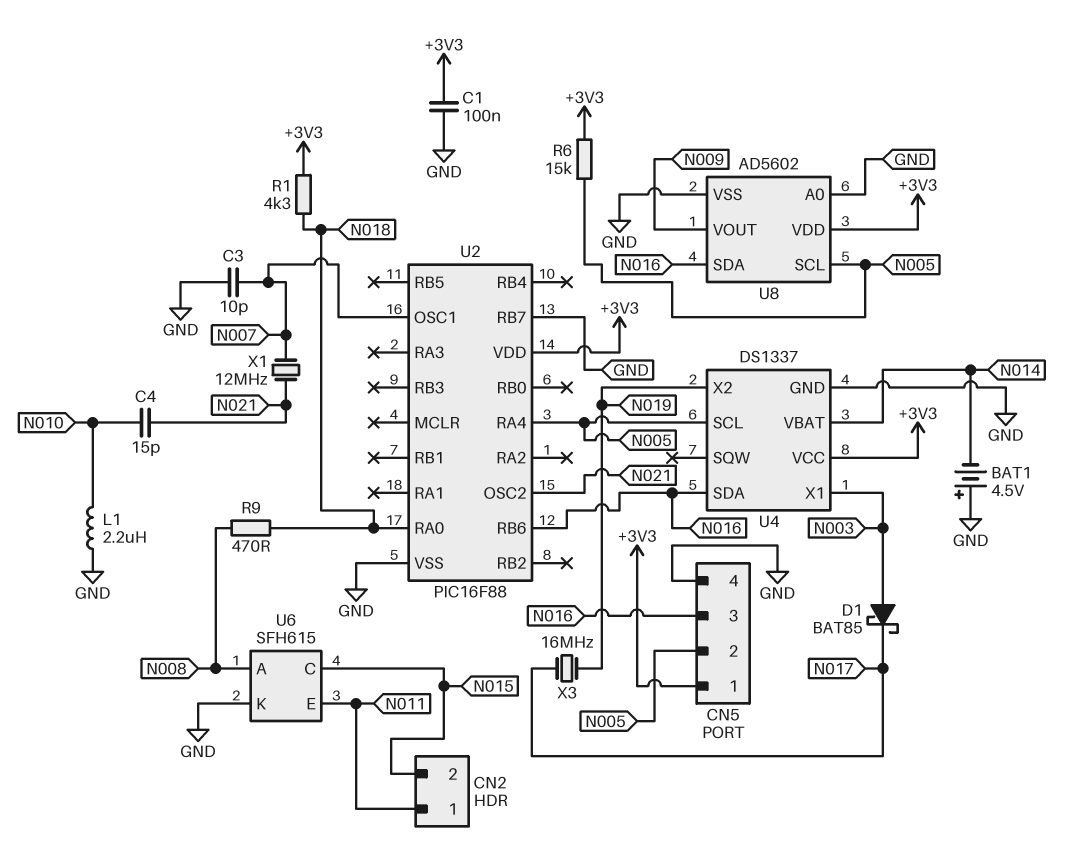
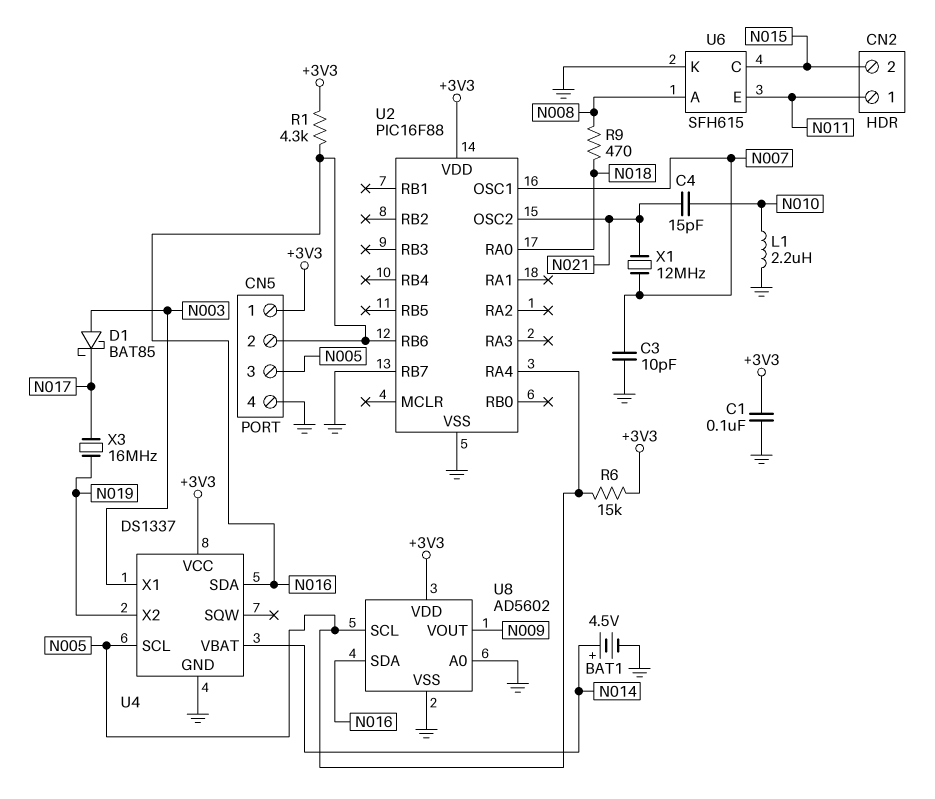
BAT1: 4.5V (plus GND, minus N014) -> 4.5V (plus N014, minus GND)
CN5 pin 2: N005 -> N016
CN5 pin 3: N016 -> N005
R1: 4.3k (+3V3, N018) -> 4.3k (+3V3, N016)

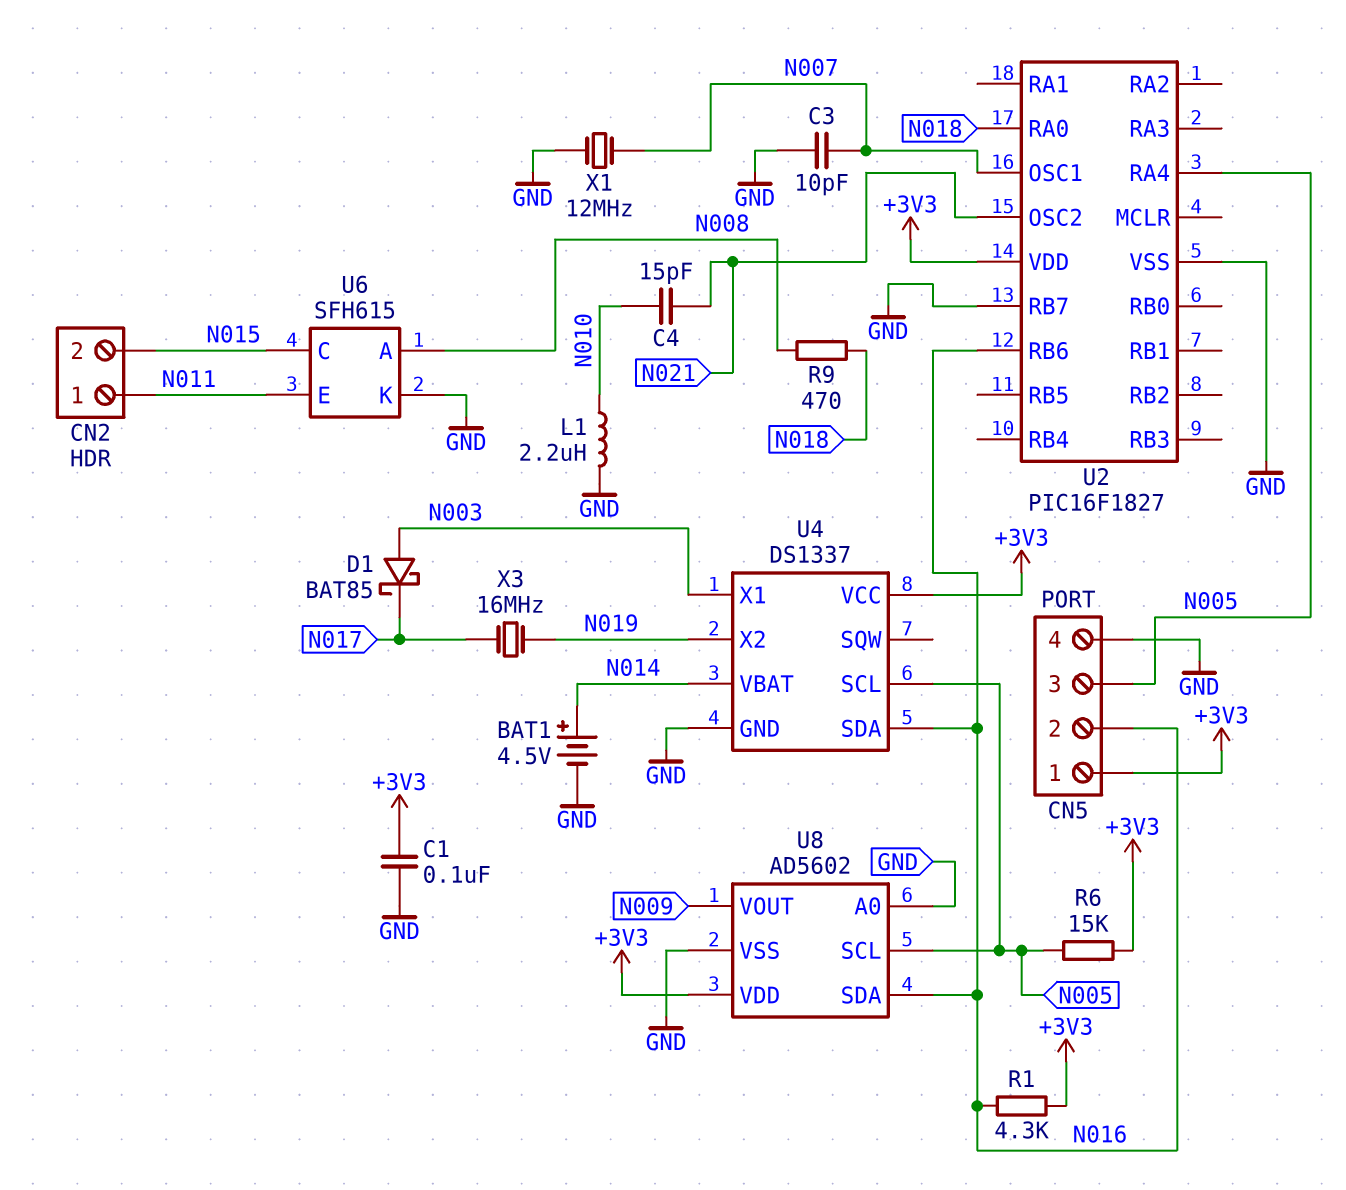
U2: PIC16F88 -> PIC16F1827
X1: 12MHz (N007, N021) -> 12MHz (GND, N007)

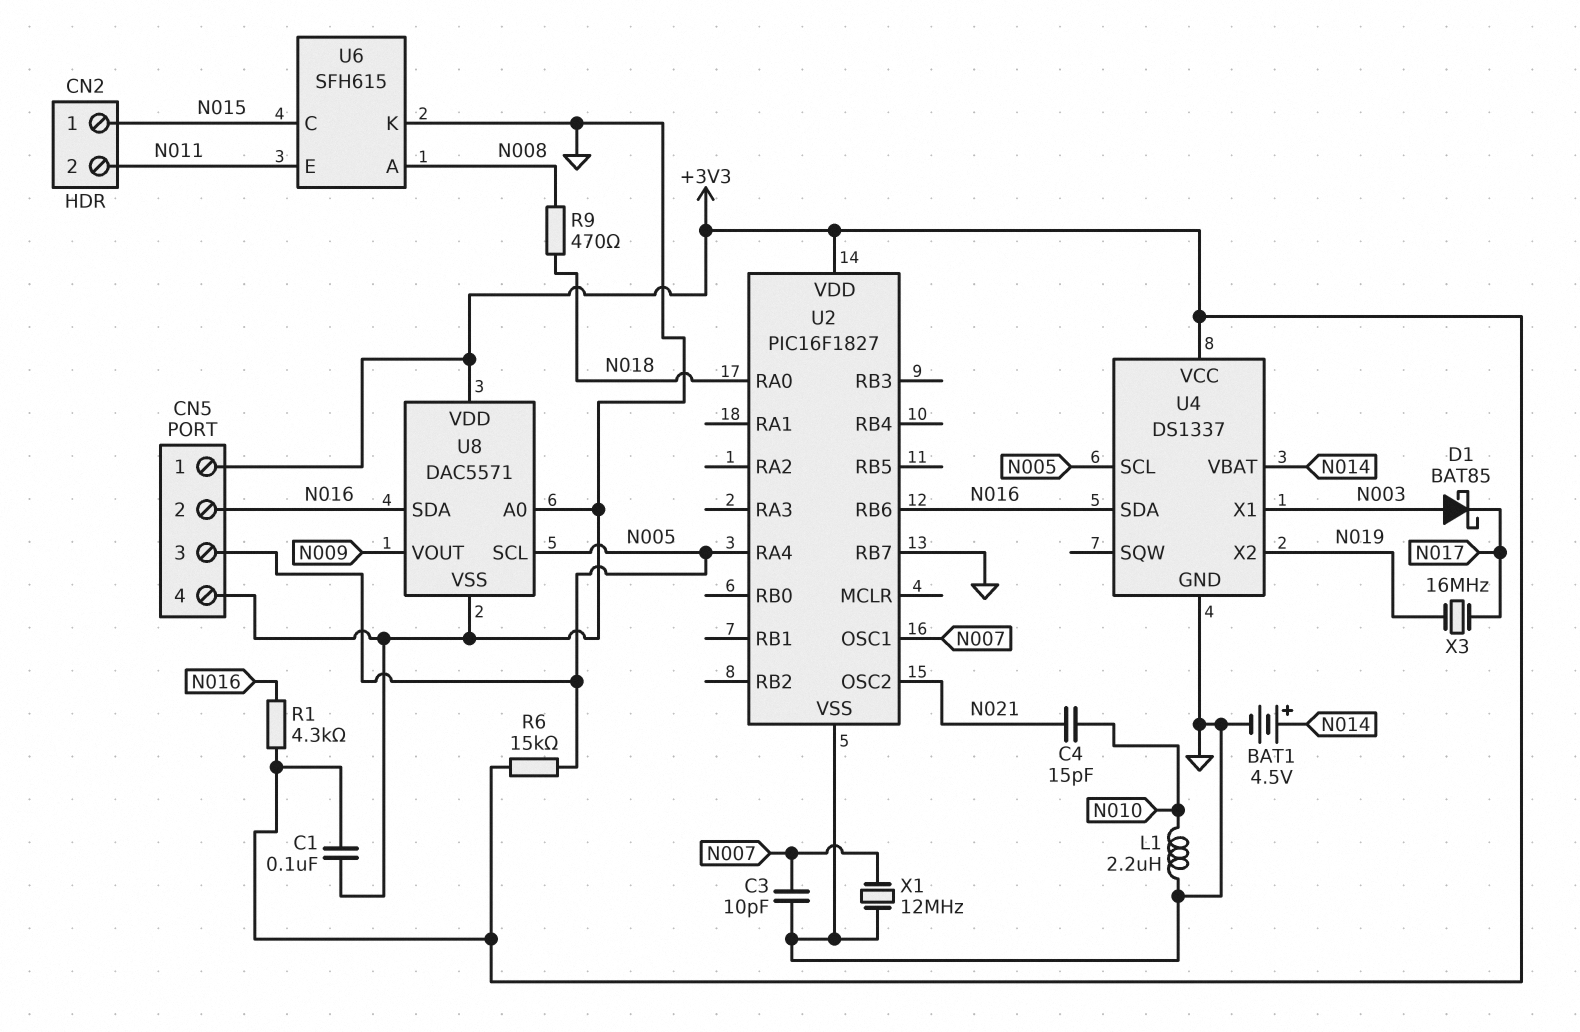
CN2 pin 1: N011 -> N015
CN2 pin 2: N015 -> N011
U8: AD5602 -> DAC5571

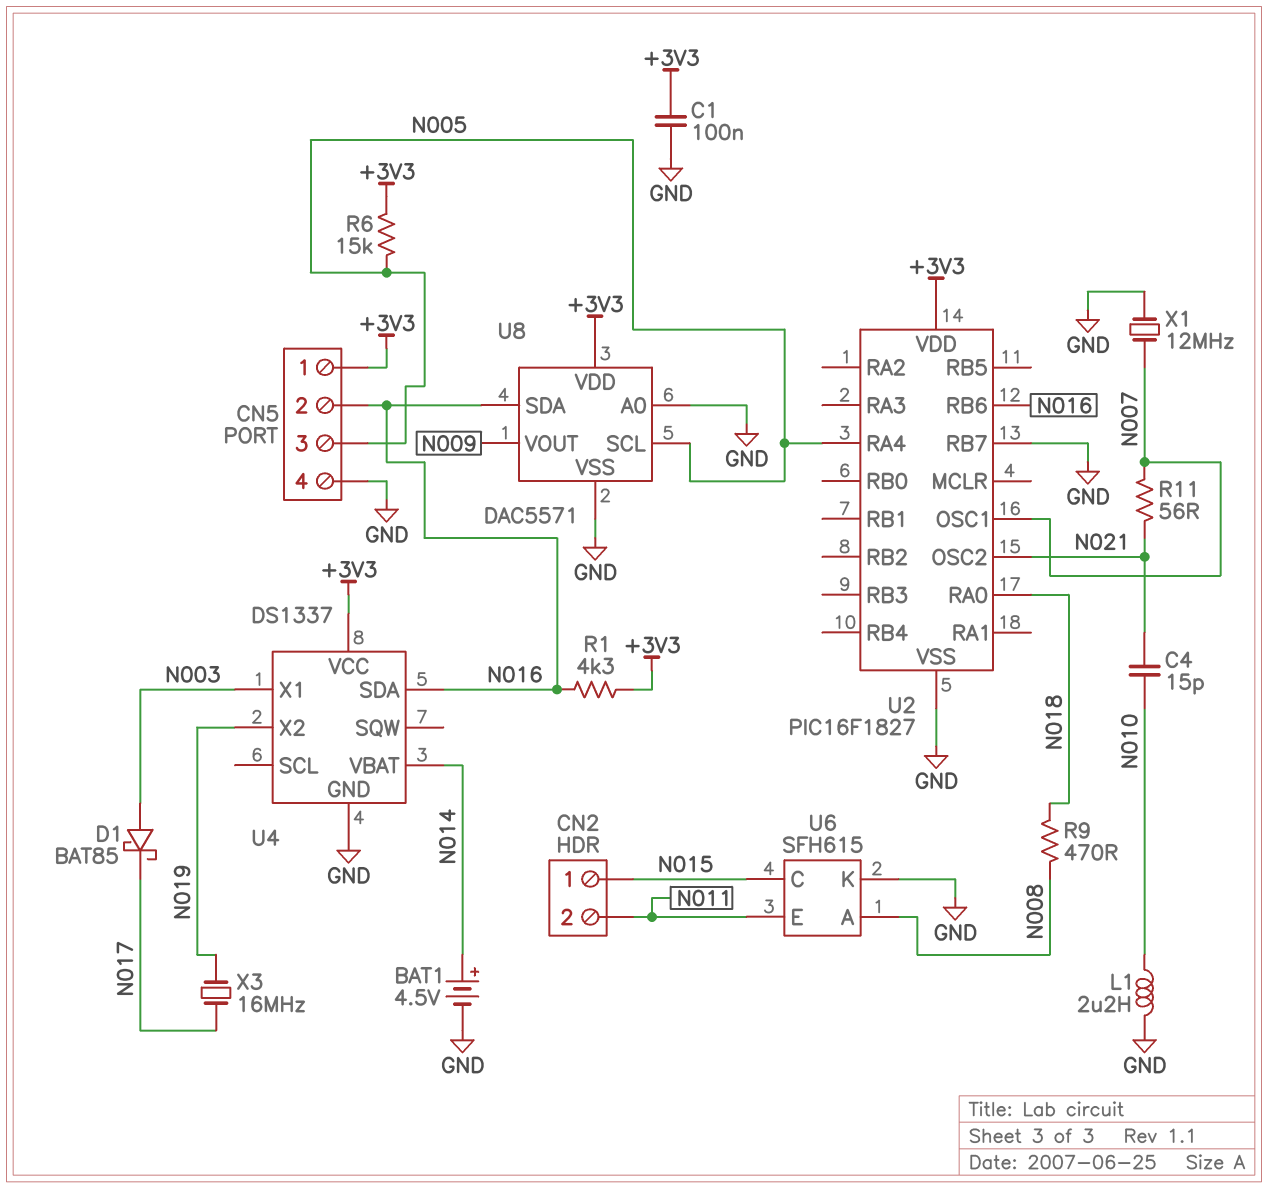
C3: 10pF (GND, N007) -> none
R11: none -> 56 (N007, N021)
U4 pin SCL: N005 -> none

